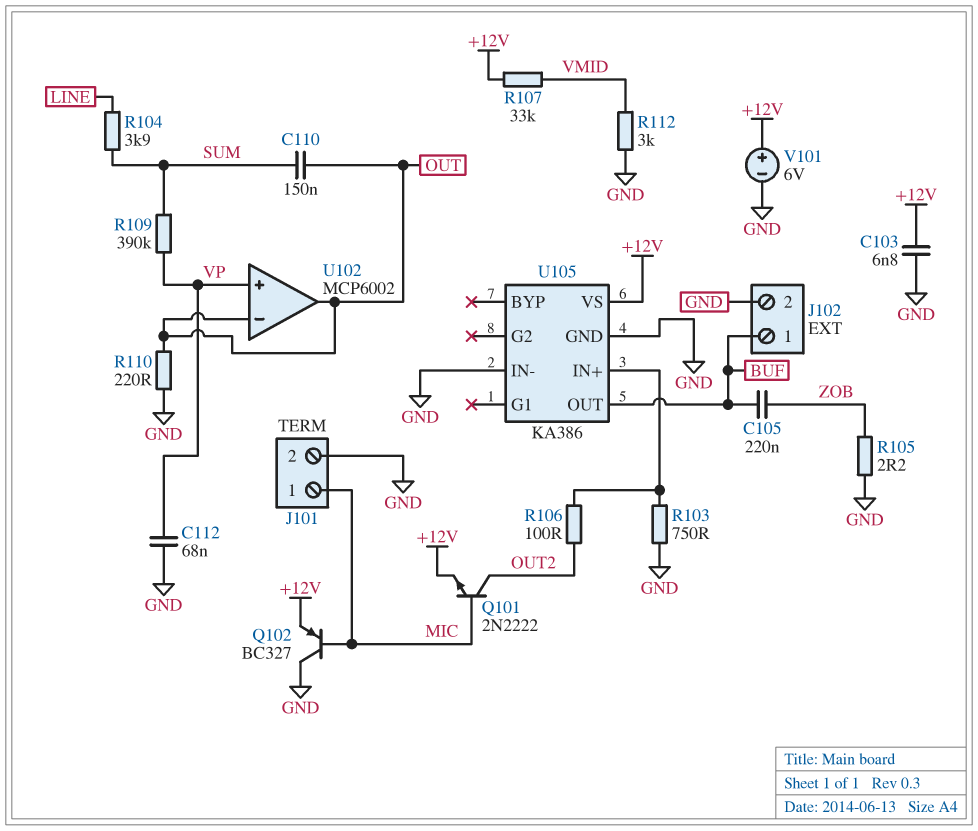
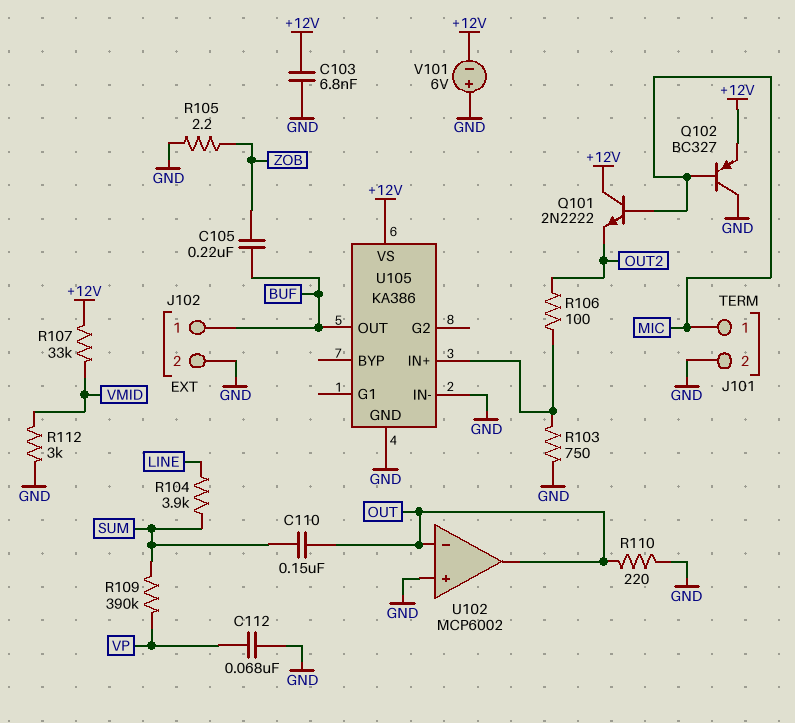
Q101: NPN 2N2222 (B MIC, C OUT2, E +12V) -> NPN 2N2222 (B MIC, C +12V, E OUT2)
U102 pin in+: VP -> GND
V101: 6V (plus +12V, minus GND) -> 6V (plus GND, minus +12V)

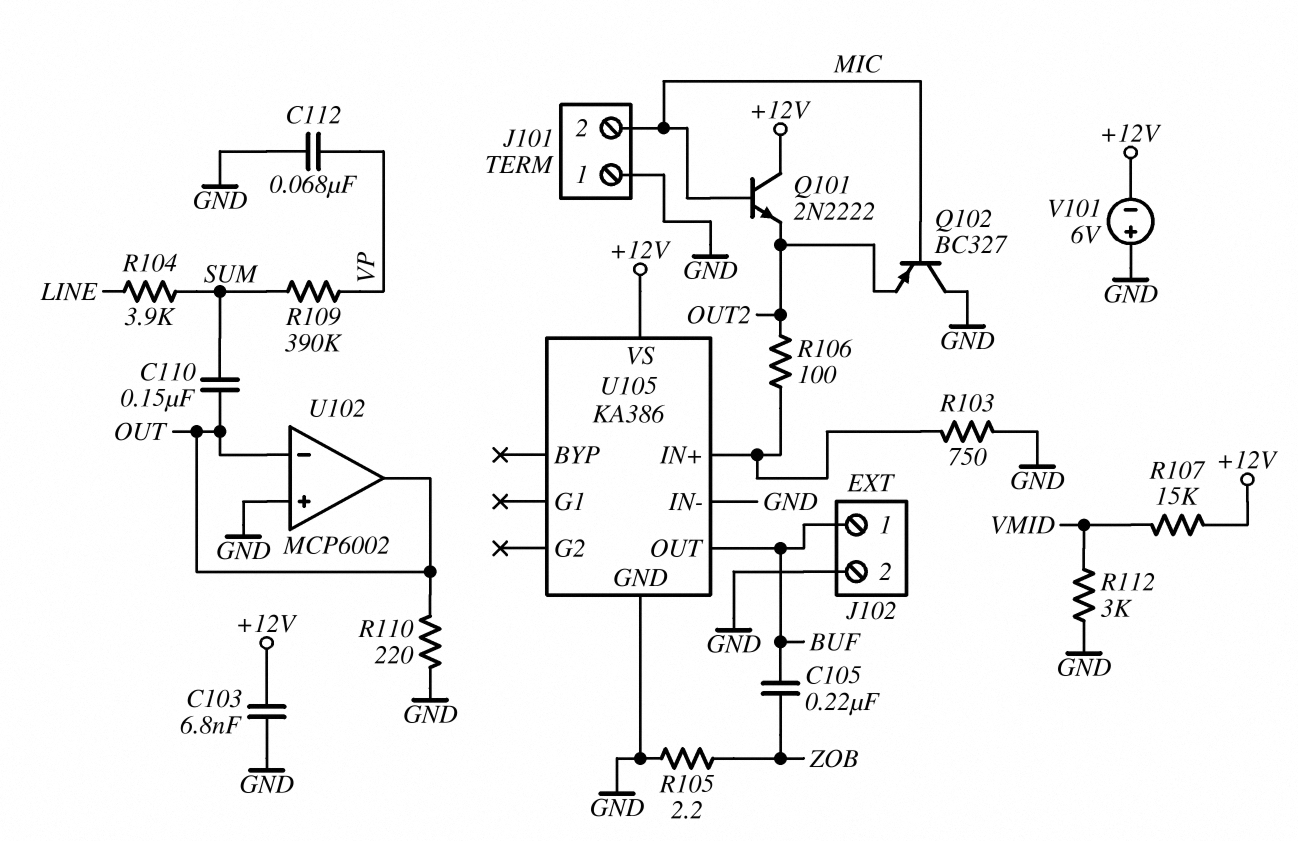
J101 pin 1: MIC -> GND
J101 pin 2: GND -> MIC
Q102: PNP BC327 (B MIC, C GND, E +12V) -> PNP BC327 (B MIC, C GND, E OUT2)
R107: 33k (+12V, VMID) -> 15k (+12V, VMID)

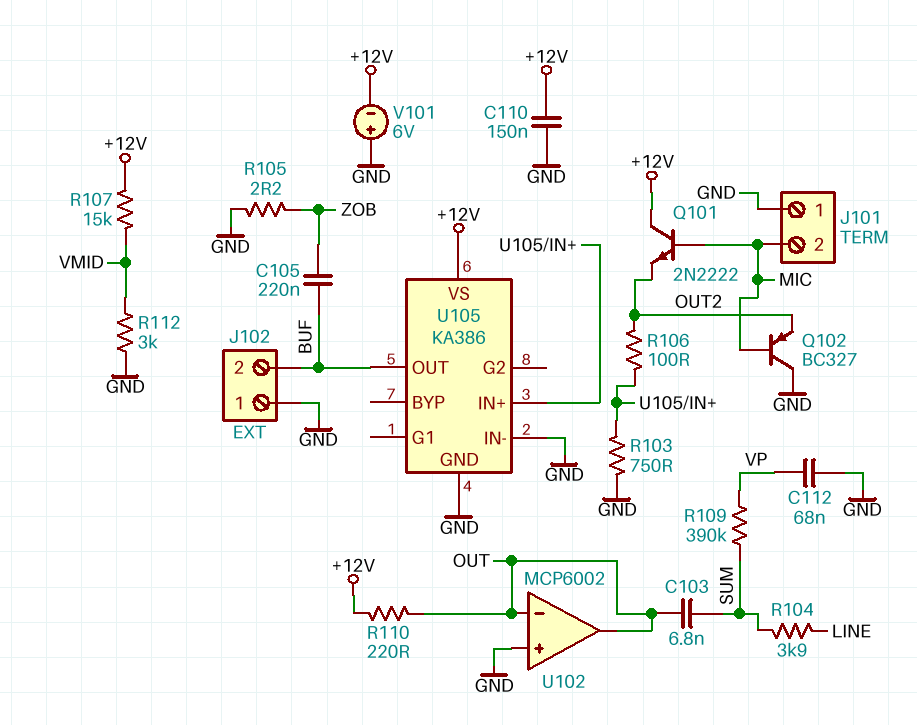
C103: 6.8nF (+12V, GND) -> 6.8nF (OUT, SUM)
C110: 150nF (OUT, SUM) -> 150nF (+12V, GND)
J102 pin 1: BUF -> GND
J102 pin 2: GND -> BUF
R110: 220 (GND, OUT) -> 220 (+12V, OUT)

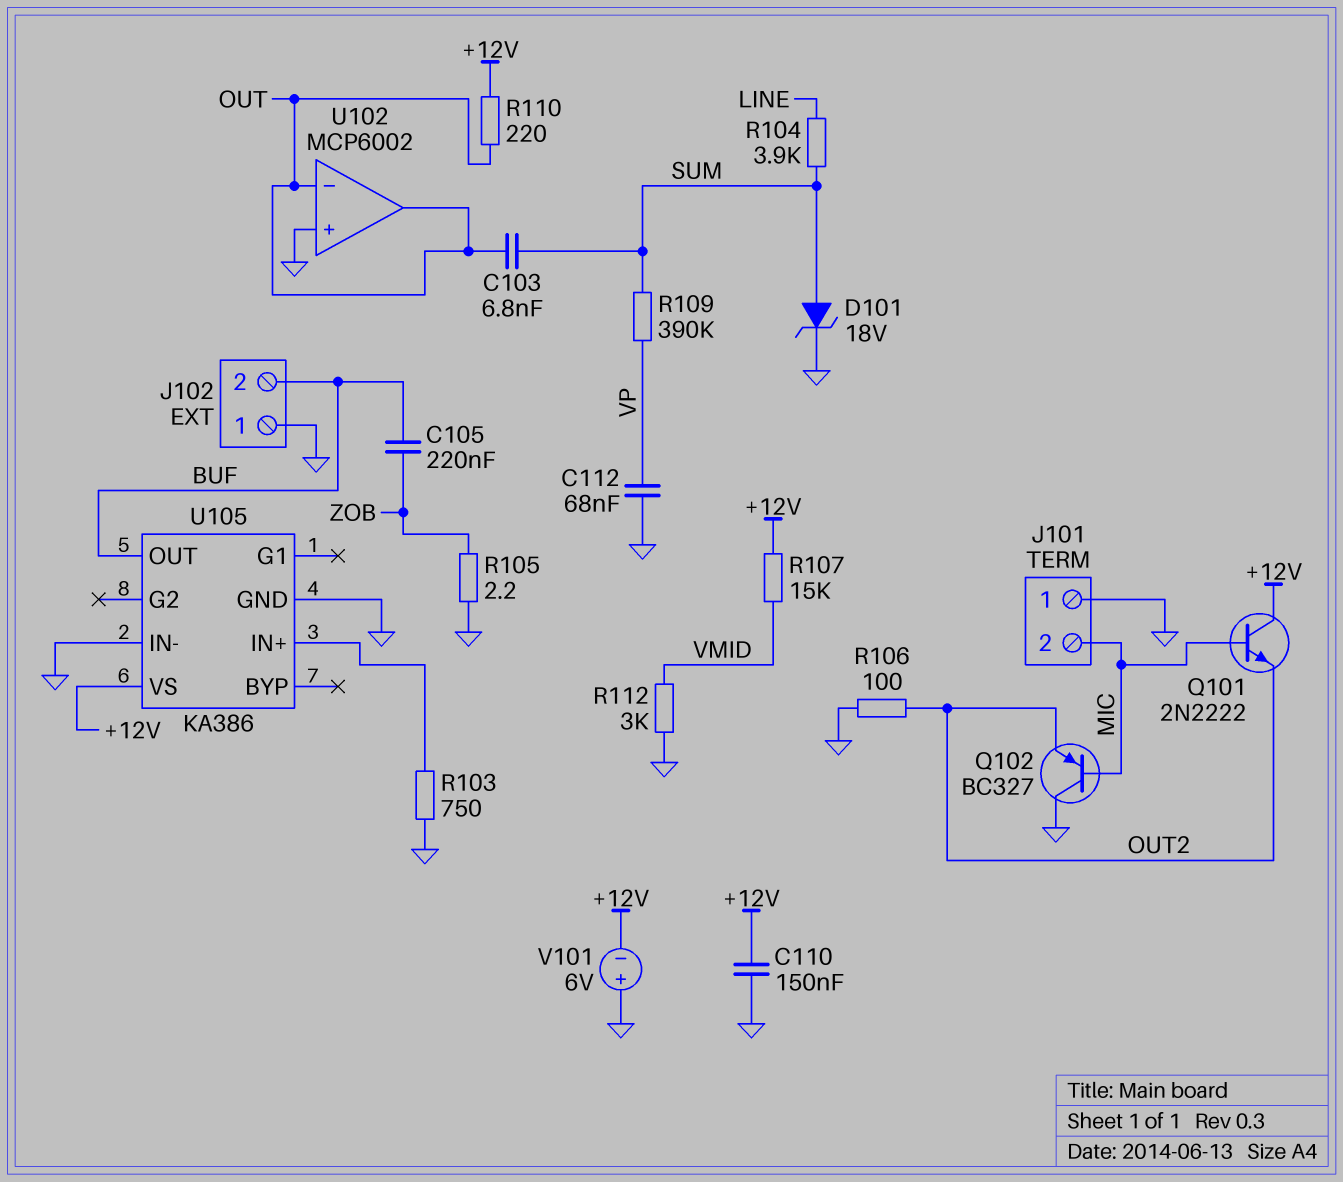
D101: none -> zener 18V (A SUM, K GND)
R106: 100 (OUT2, U105/IN+) -> 100 (GND, OUT2)

